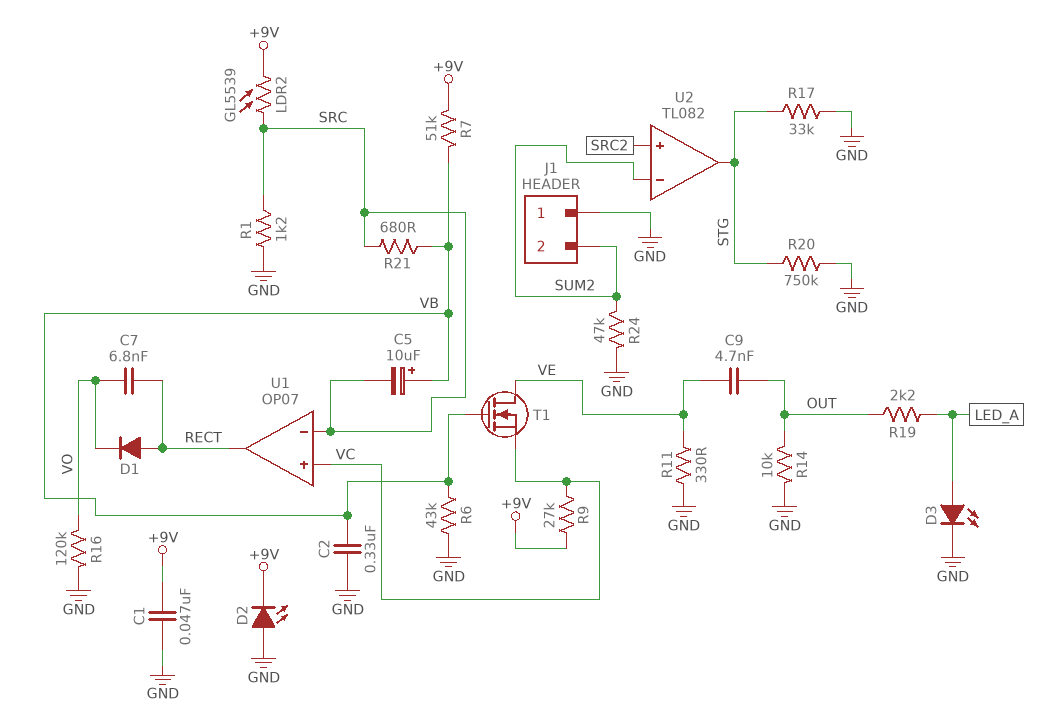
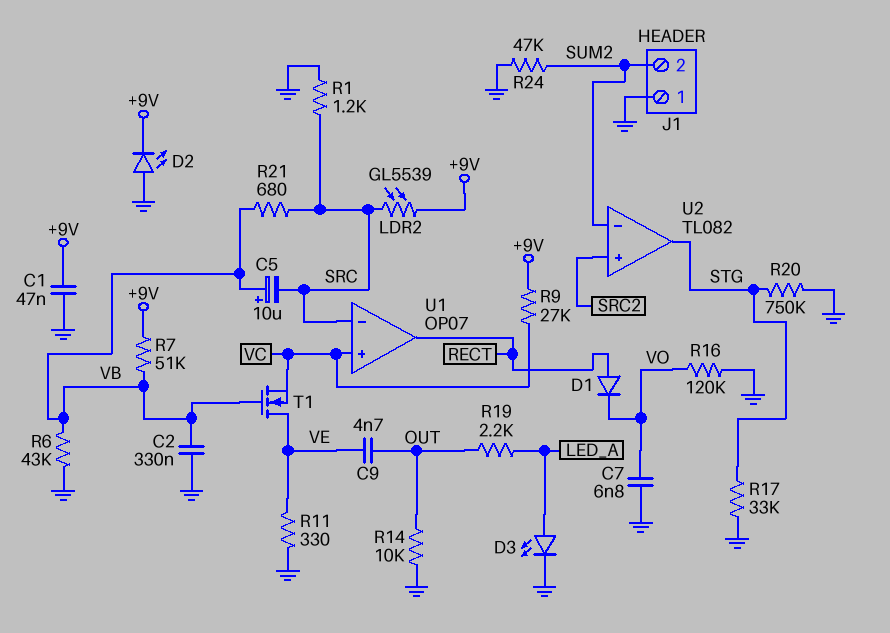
C7: 6.8nF (RECT, VO) -> 6.8nF (GND, VO)

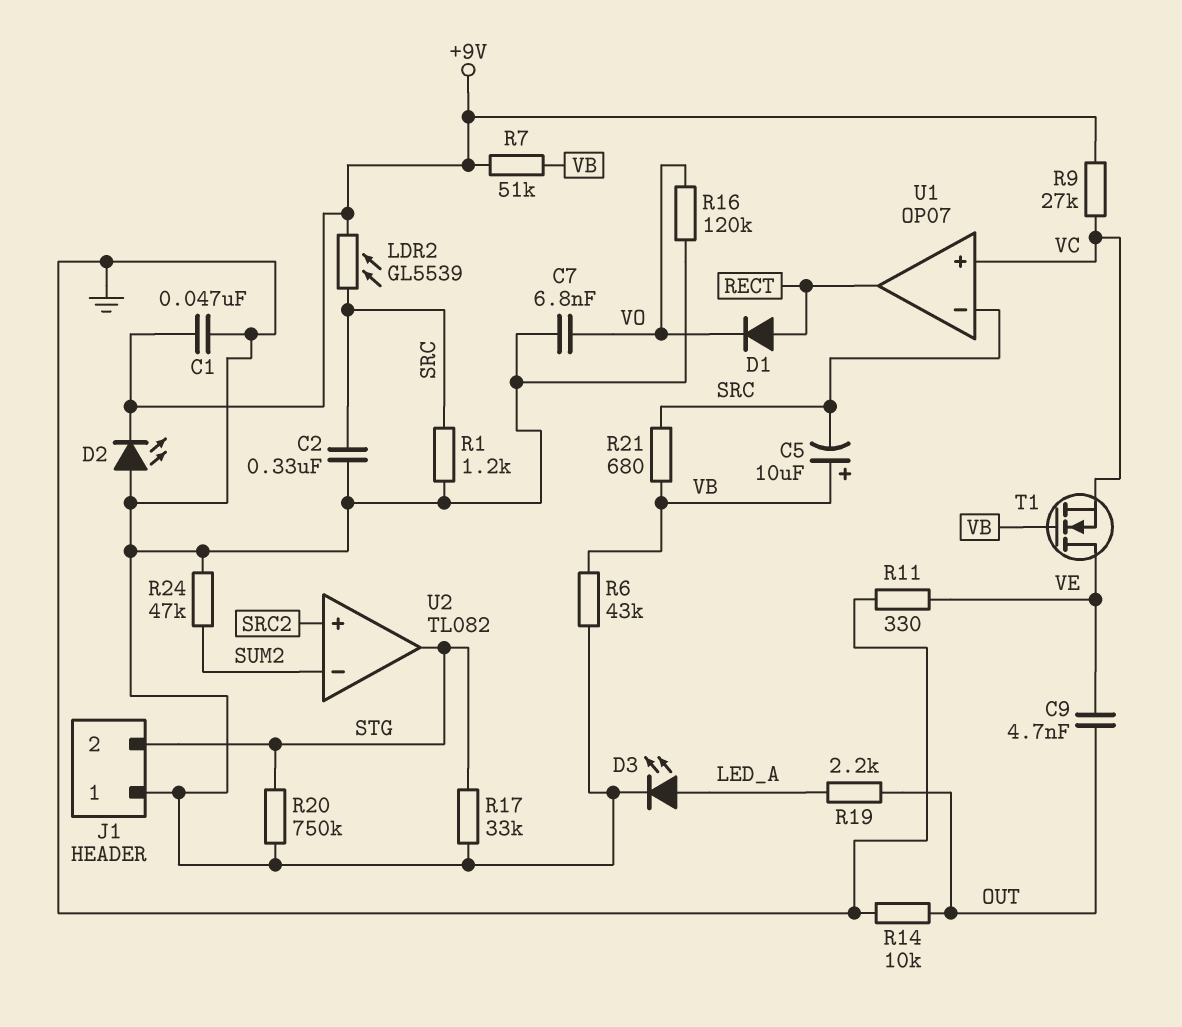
C2: 330nF (GND, VB) -> 330nF (GND, SRC)
J1 pin 2: SUM2 -> STG

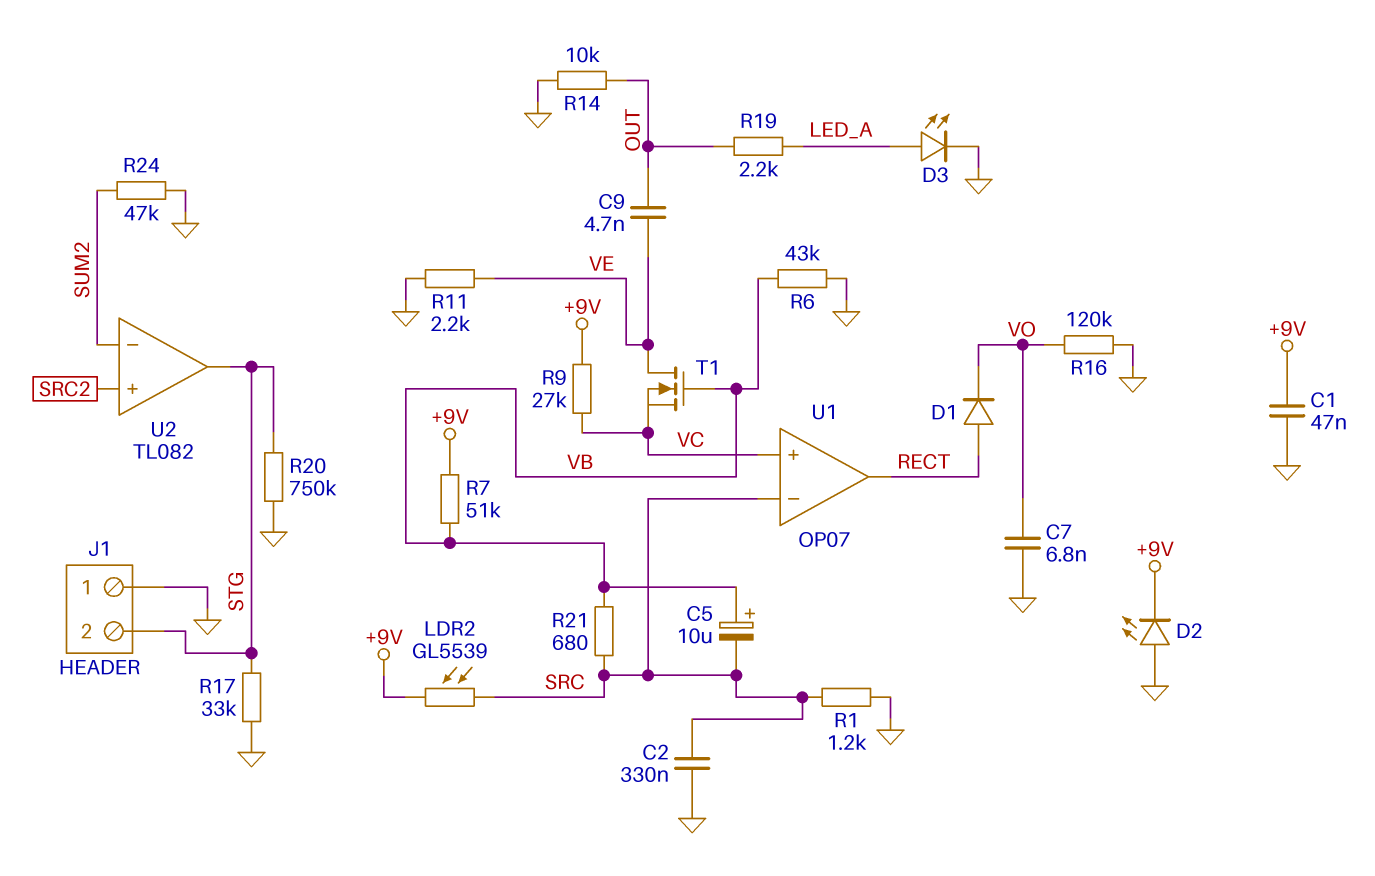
R11: 330 (GND, VE) -> 2.2k (GND, VE)

